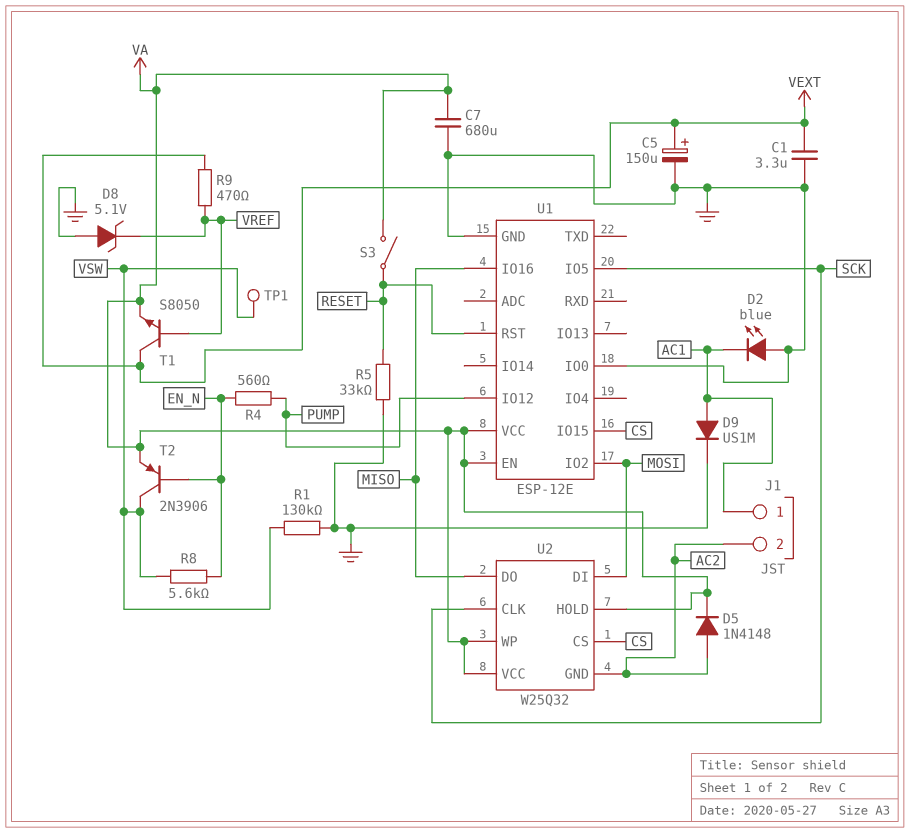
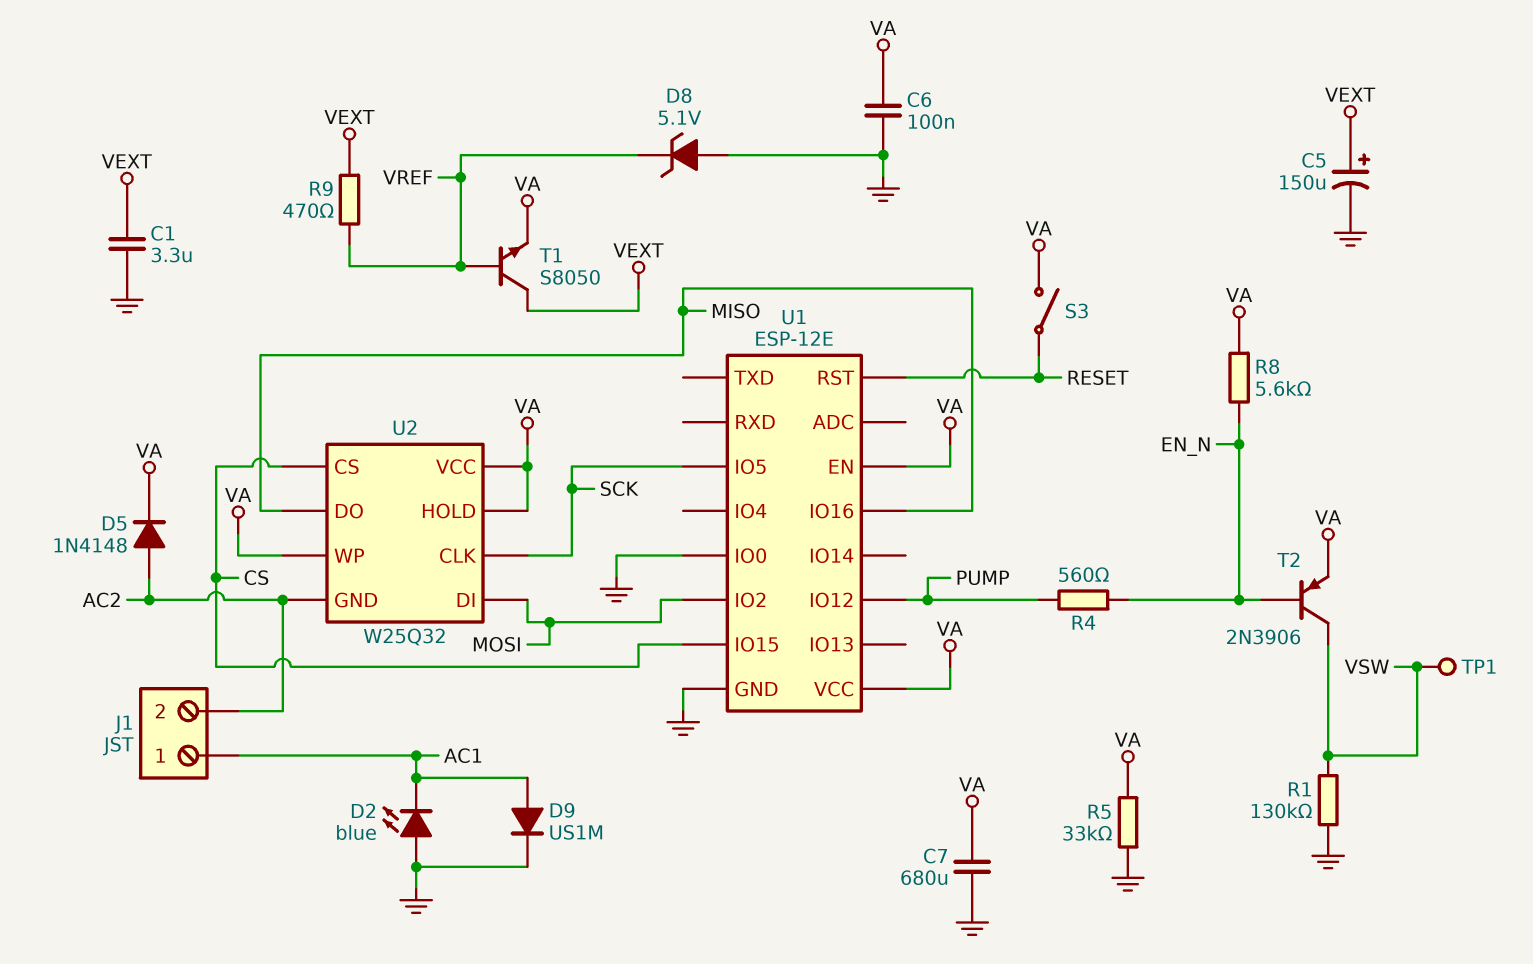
C6: none -> 100nF (GND, VA)
R5: 33k (GND, RESET) -> 33k (GND, VA)
R8: 5.6k (EN_N, VSW) -> 5.6k (EN_N, VA)

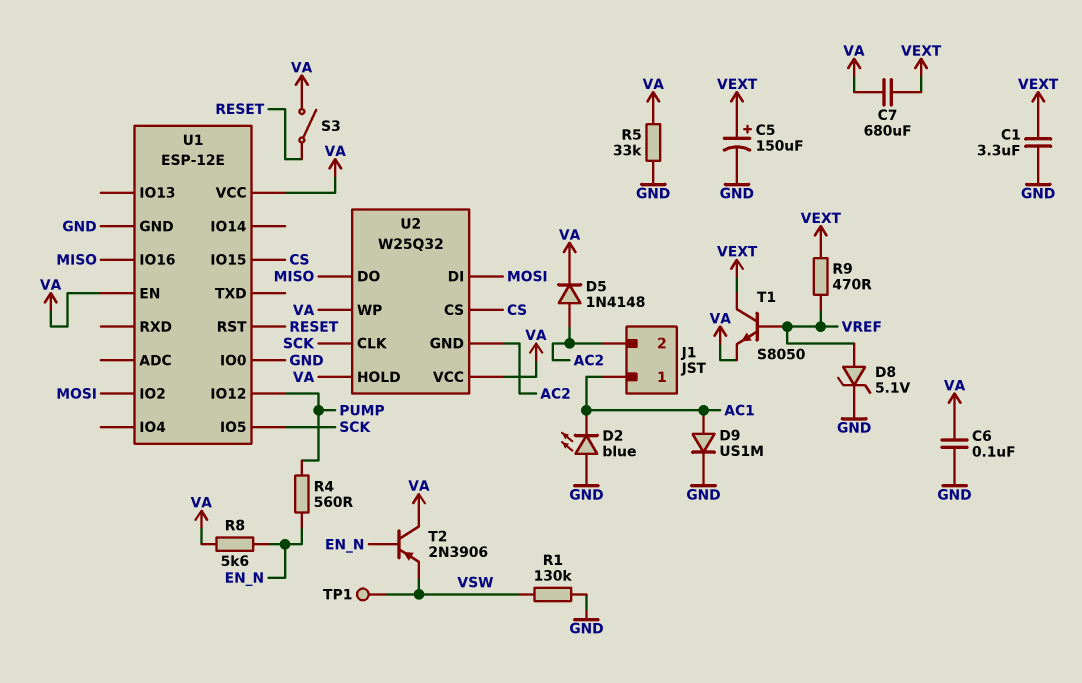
C7: 680uF (GND, VA) -> 680uF (VA, VEXT)
D8: zener 5.1V (A GND, K VREF) -> zener 5.1V (A VREF, K GND)
T2: PNP 2N3906 (B EN_N, C VSW, E VA) -> PNP 2N3906 (B EN_N, C VA, E VSW)

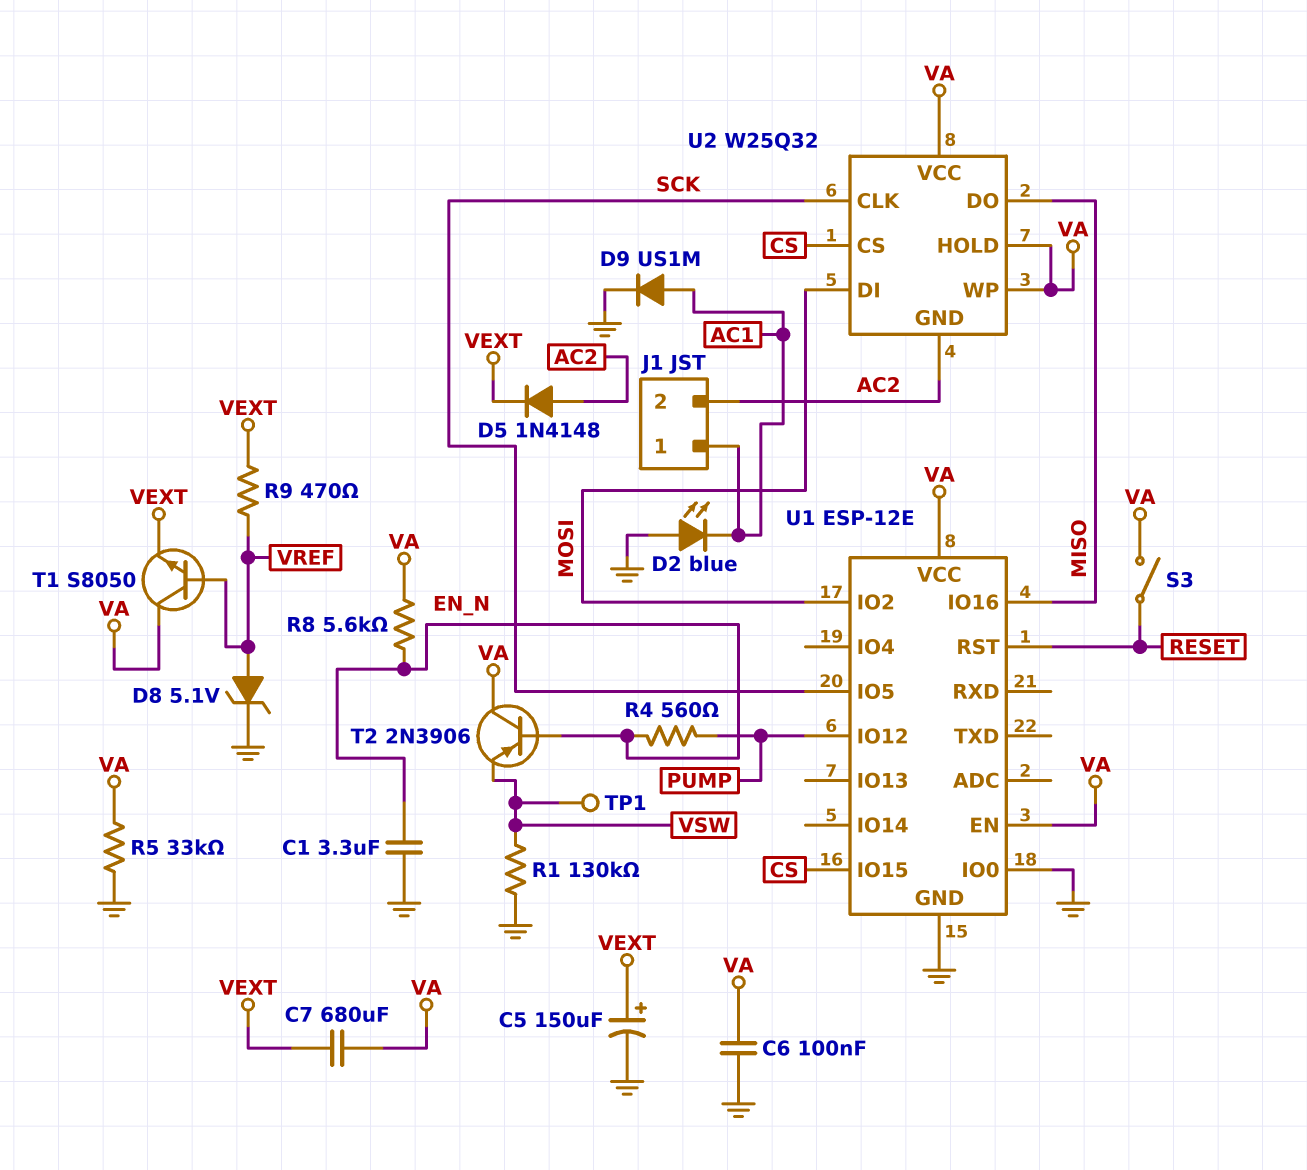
C1: 3.3uF (GND, VEXT) -> 3.3uF (EN_N, GND)
D5: diode 1N4148 (A AC2, K VA) -> diode 1N4148 (A AC2, K VEXT)
T1: NPN S8050 (B VREF, C VEXT, E VA) -> NPN S8050 (B VREF, C VA, E VEXT)

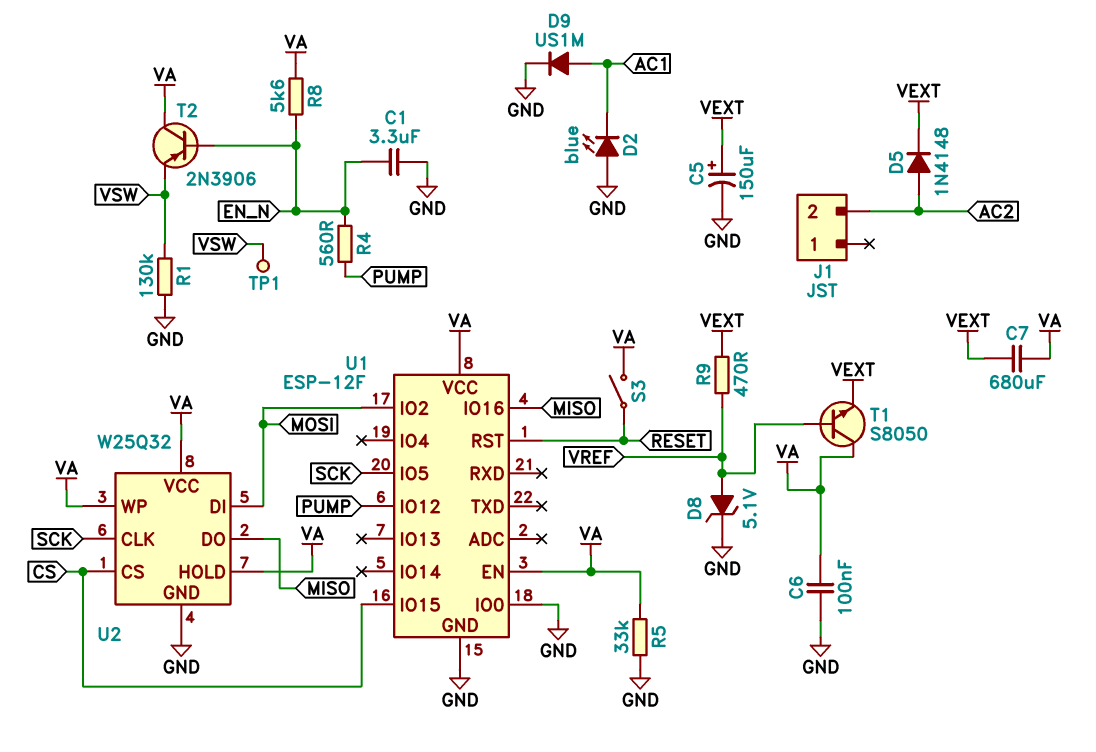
J1 pin 1: AC1 -> none
U1: ESP-12E -> ESP-12F
U2 pin GND: AC2 -> GND

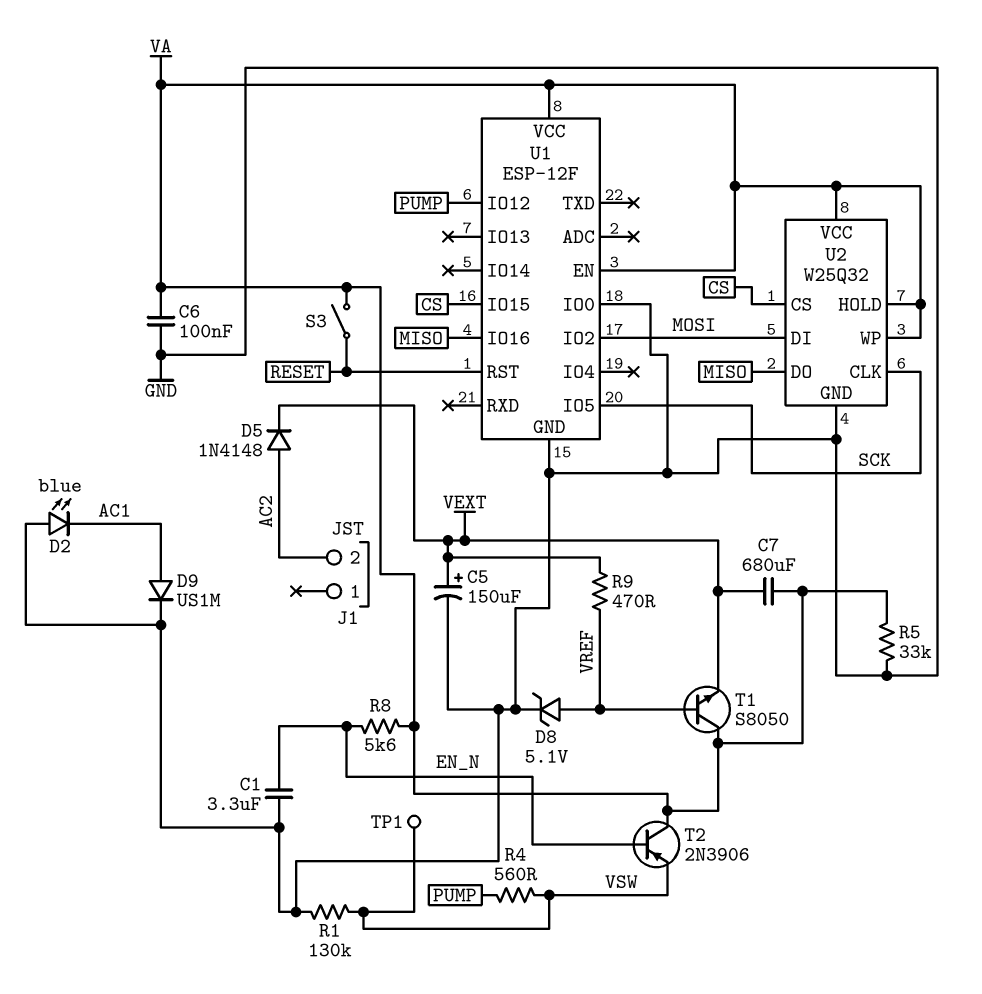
R4: 560 (EN_N, PUMP) -> 560 (PUMP, VSW)

